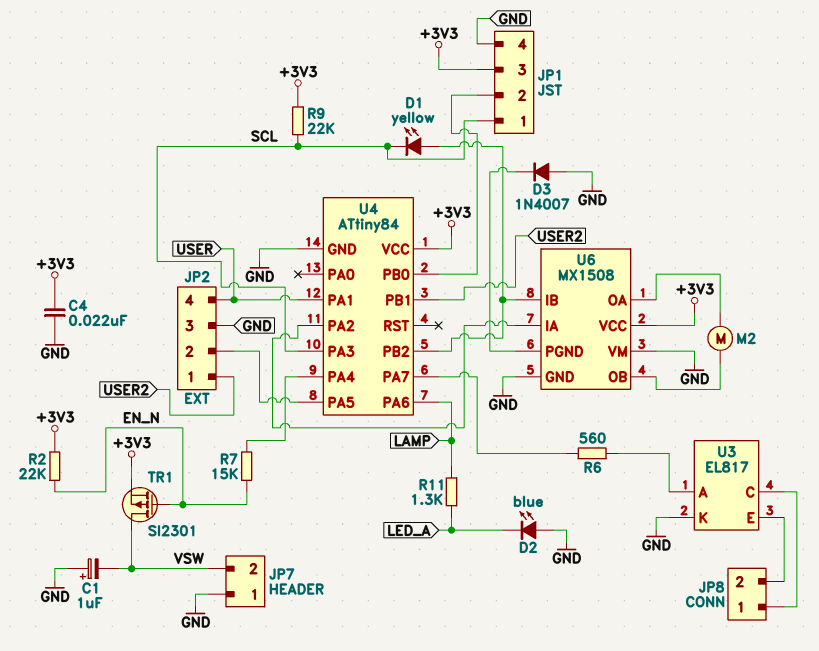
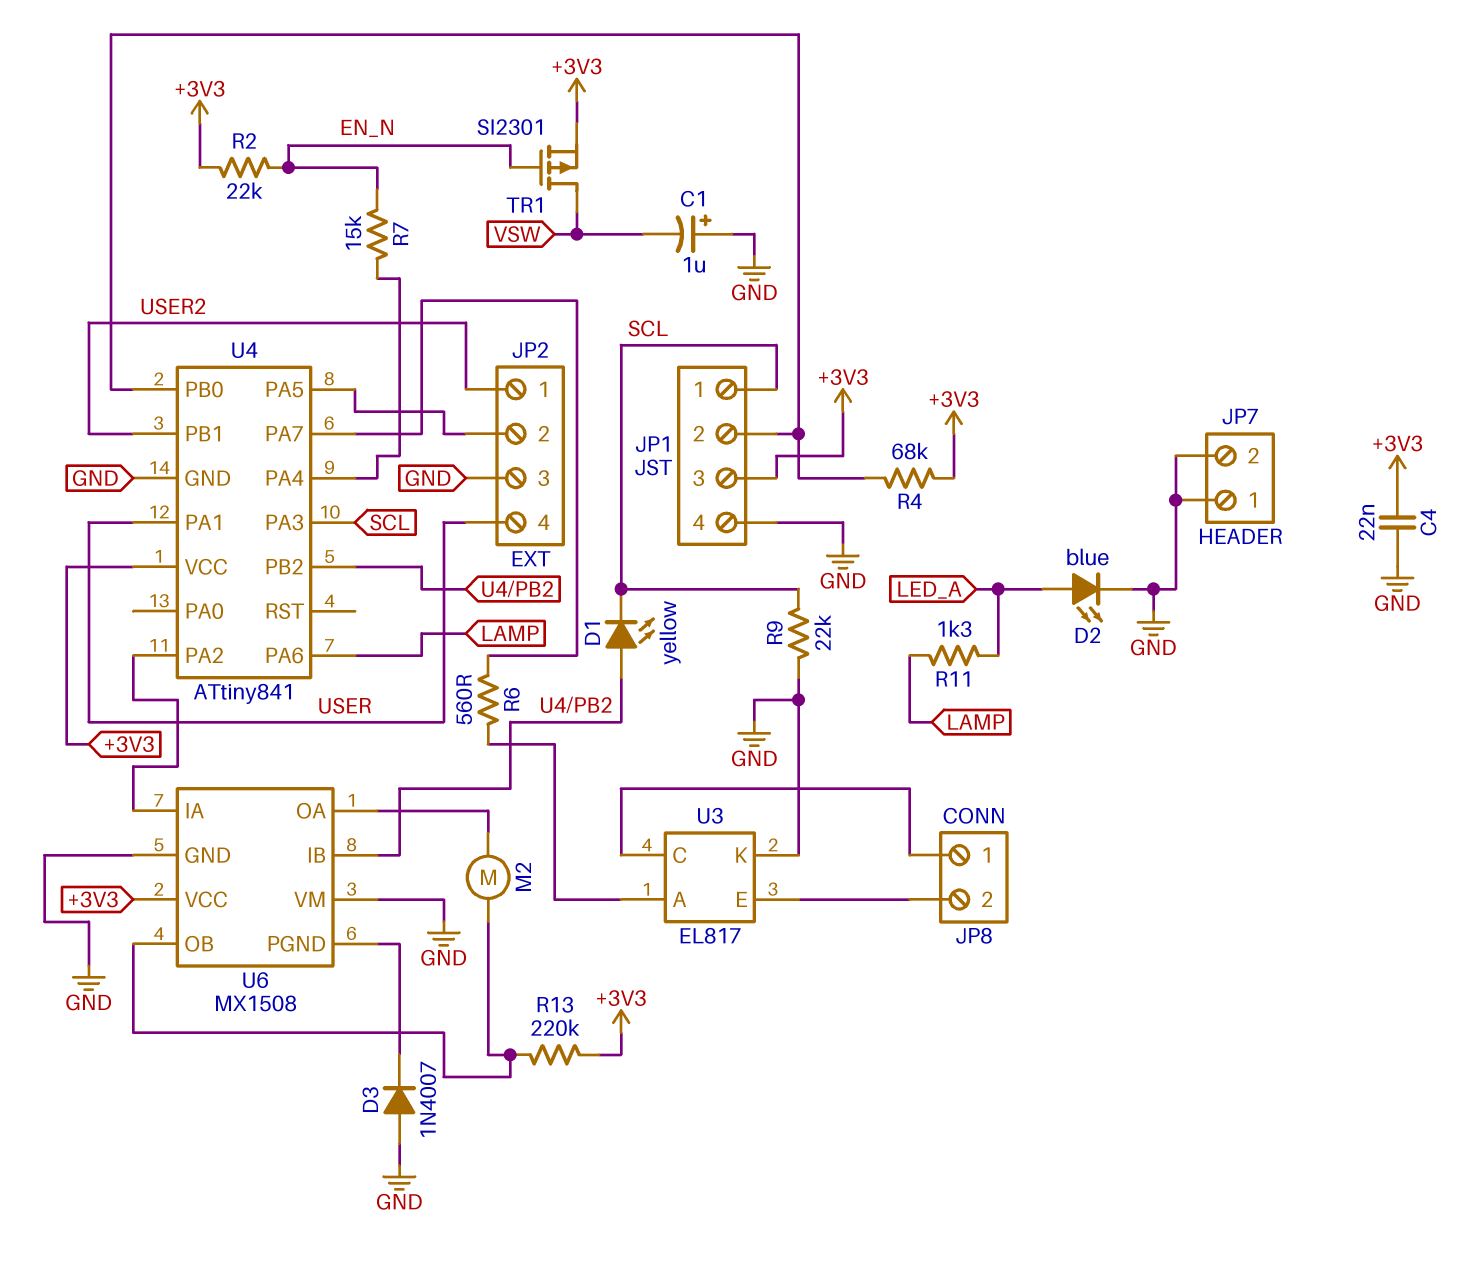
D2: LED blue (A GND, K LED_A) -> LED blue (A LED_A, K GND)
JP7 pin 2: VSW -> GND
R4: none -> 68k (+3V3, JP1/2)
R9: 22k (+3V3, SCL) -> 22k (GND, SCL)
R13: none -> 220k (+3V3, U6/OB)
U4: ATtiny84 -> ATtiny841

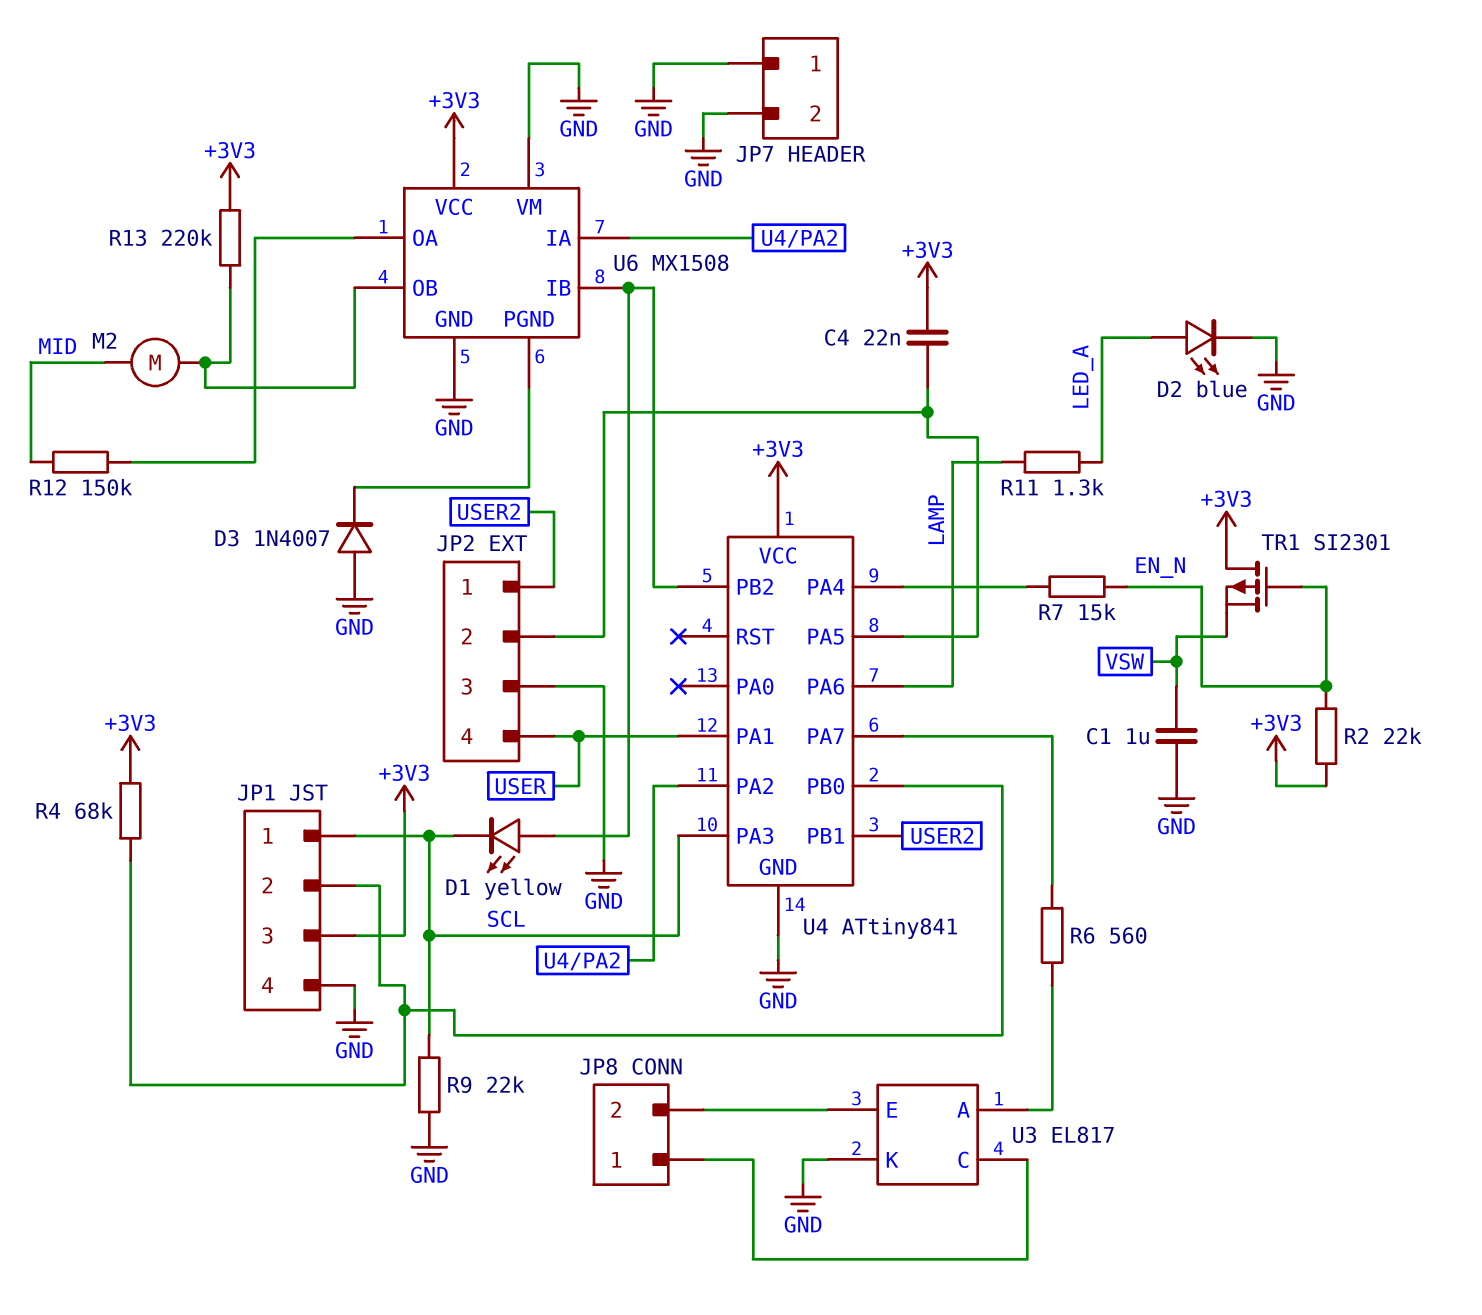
C1: 1uF (plus GND, minus VSW) -> 1uF (GND, VSW)
C4: 22nF (+3V3, GND) -> 22nF (+3V3, JP2/2)
M2: motor (U6/OA, U6/OB) -> motor (MID, U6/OB)
R12: none -> 150k (MID, U6/OA)
TR1: PMOS SI2301 (G EN_N, D VSW, S +3V3) -> PMOS SI2301 (G EN_N, D +3V3, S VSW)

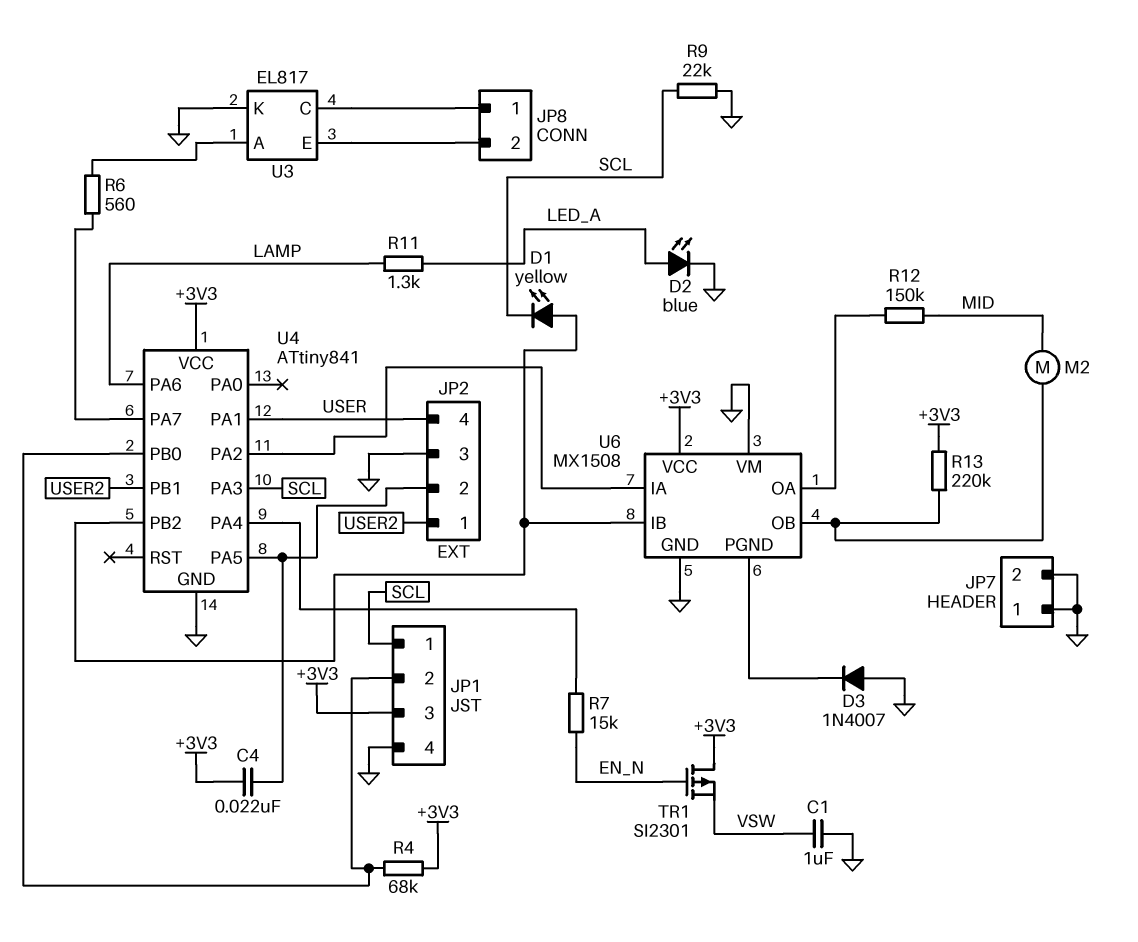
R2: 22k (+3V3, EN_N) -> none

